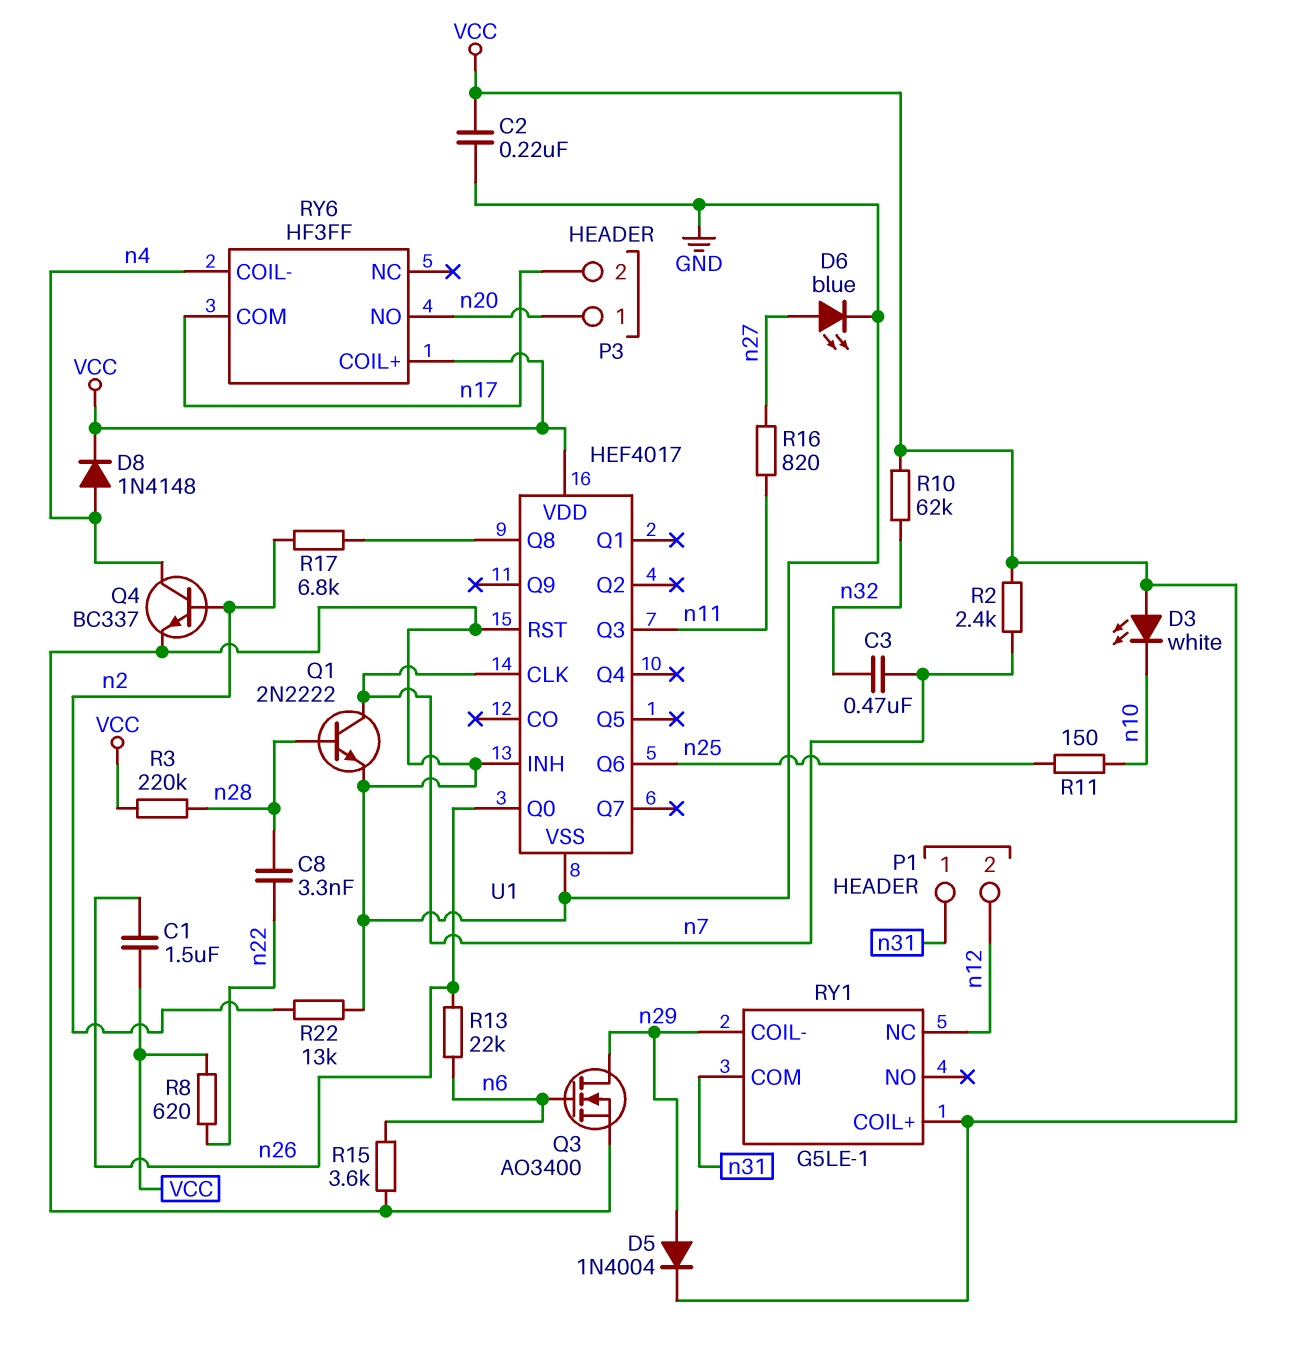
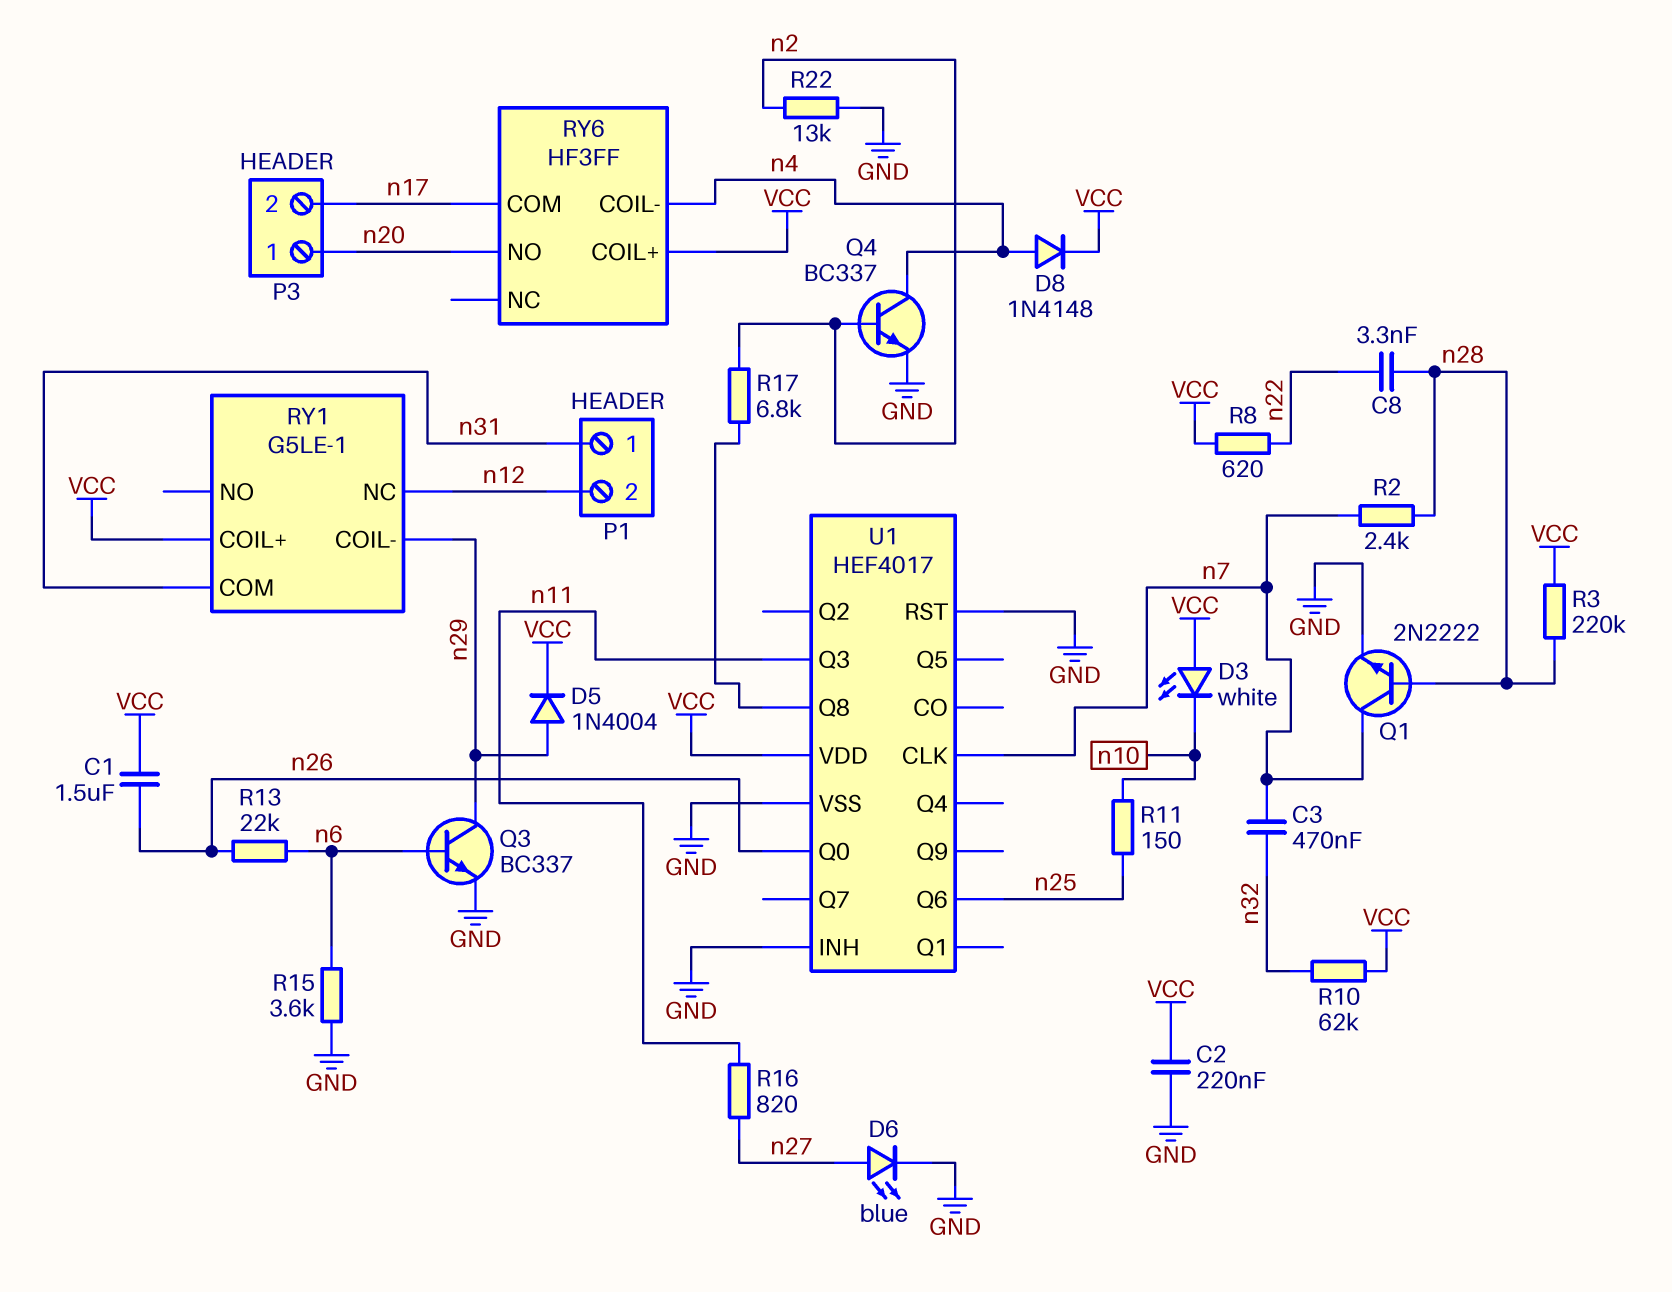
Q3: NMOS AO3400 (G n6, D n29, S GND) -> NPN BC337 (B n6, C n29, E GND)
R2: 2.4k (VCC, n7) -> 2.4k (n7, n28)

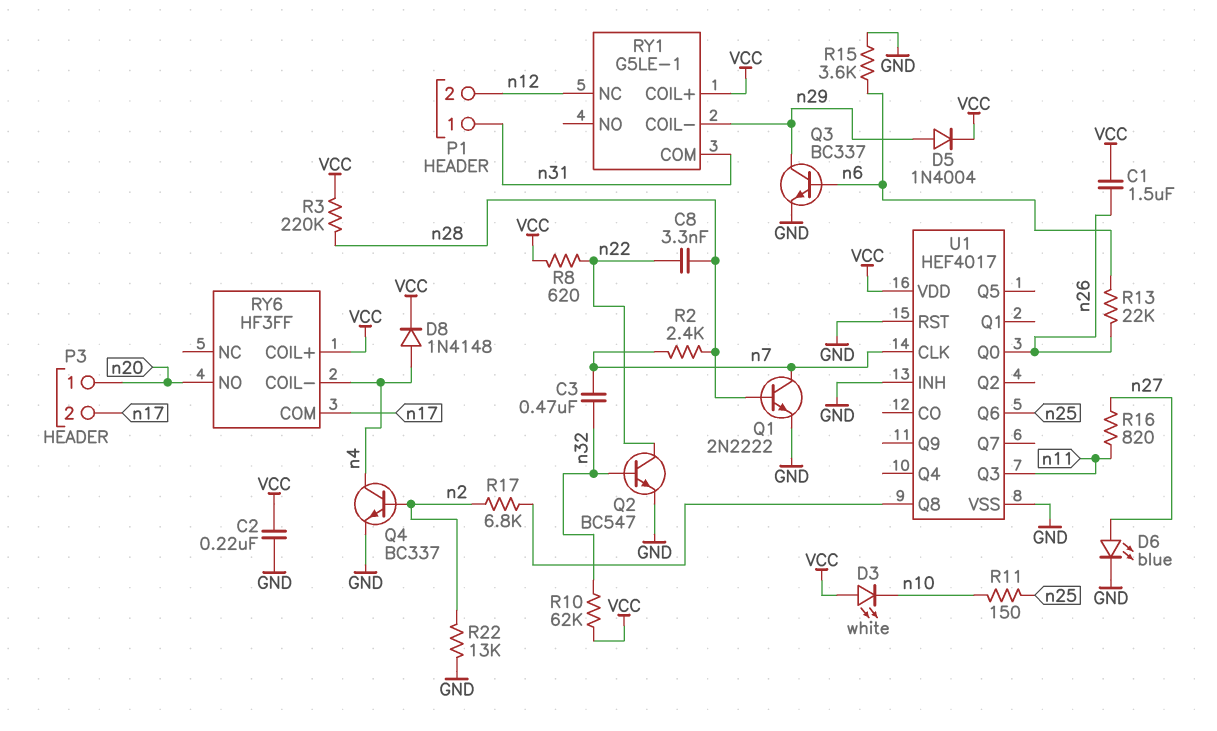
Q2: none -> NPN BC547 (B n32, C n22, E GND)

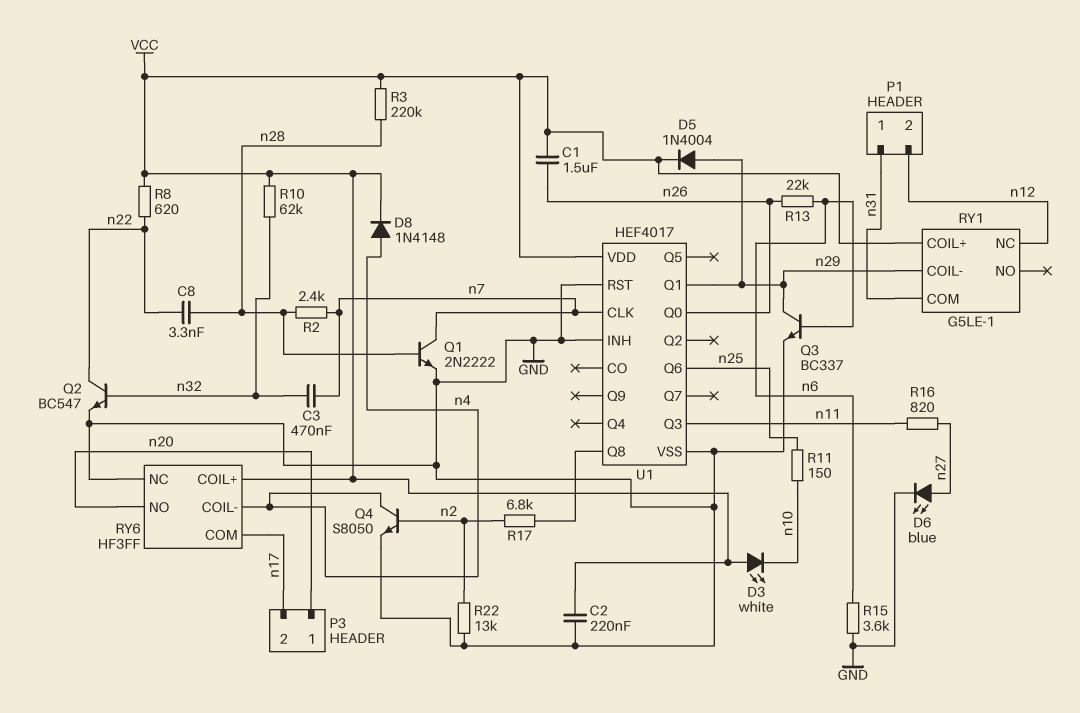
Q4: NPN BC337 (B n2, C n4, E GND) -> NPN S8050 (B n2, C n4, E GND)
RY6 pin NC: none -> GND
U1 pin Q1: none -> n29

